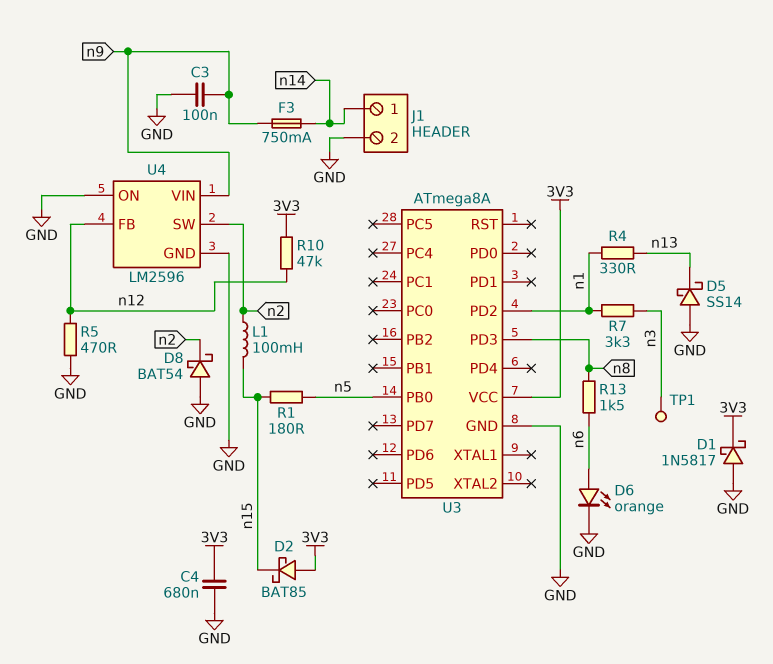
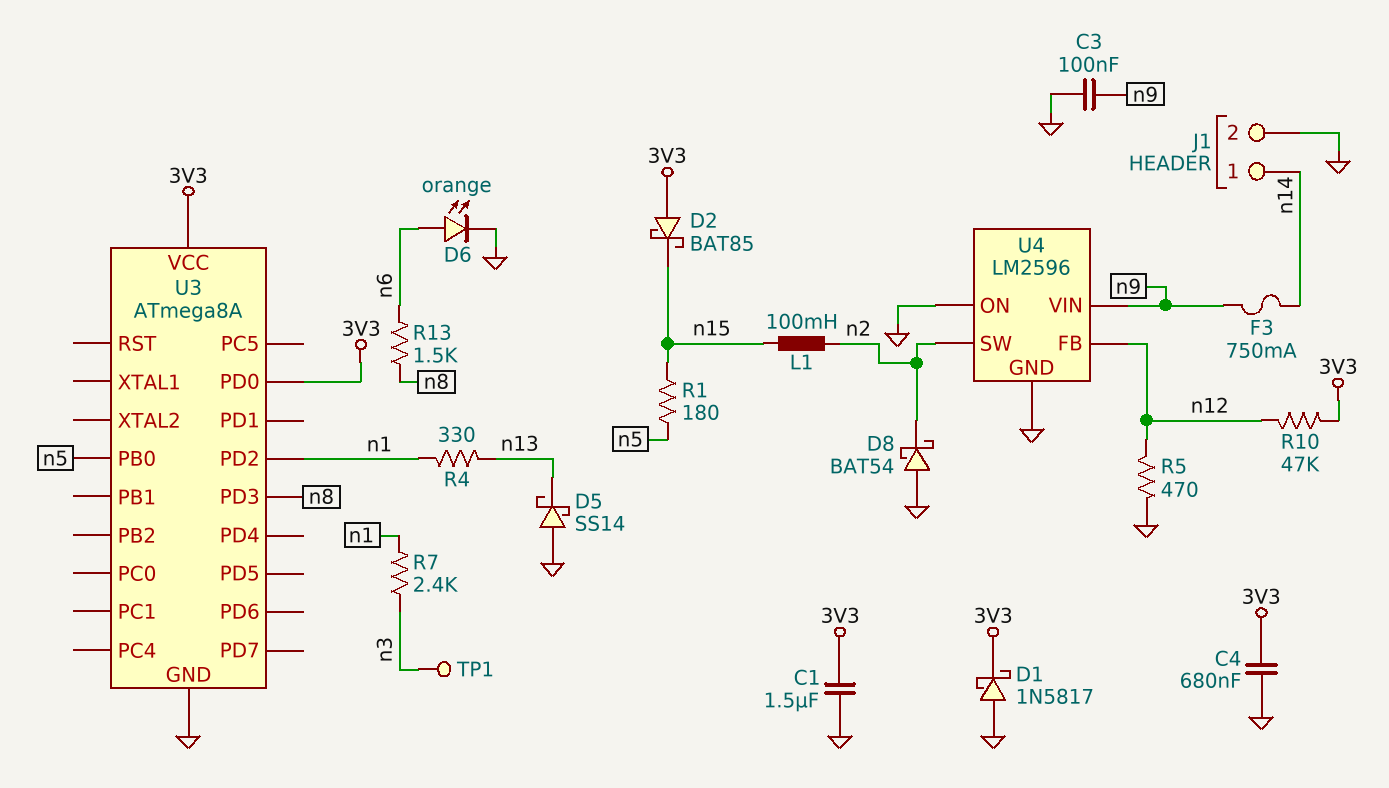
C1: none -> 1.5uF (3V3, GND)
R7: 3.3k (n1, n3) -> 2.4k (n1, n3)
U3 pin PD0: none -> 3V3

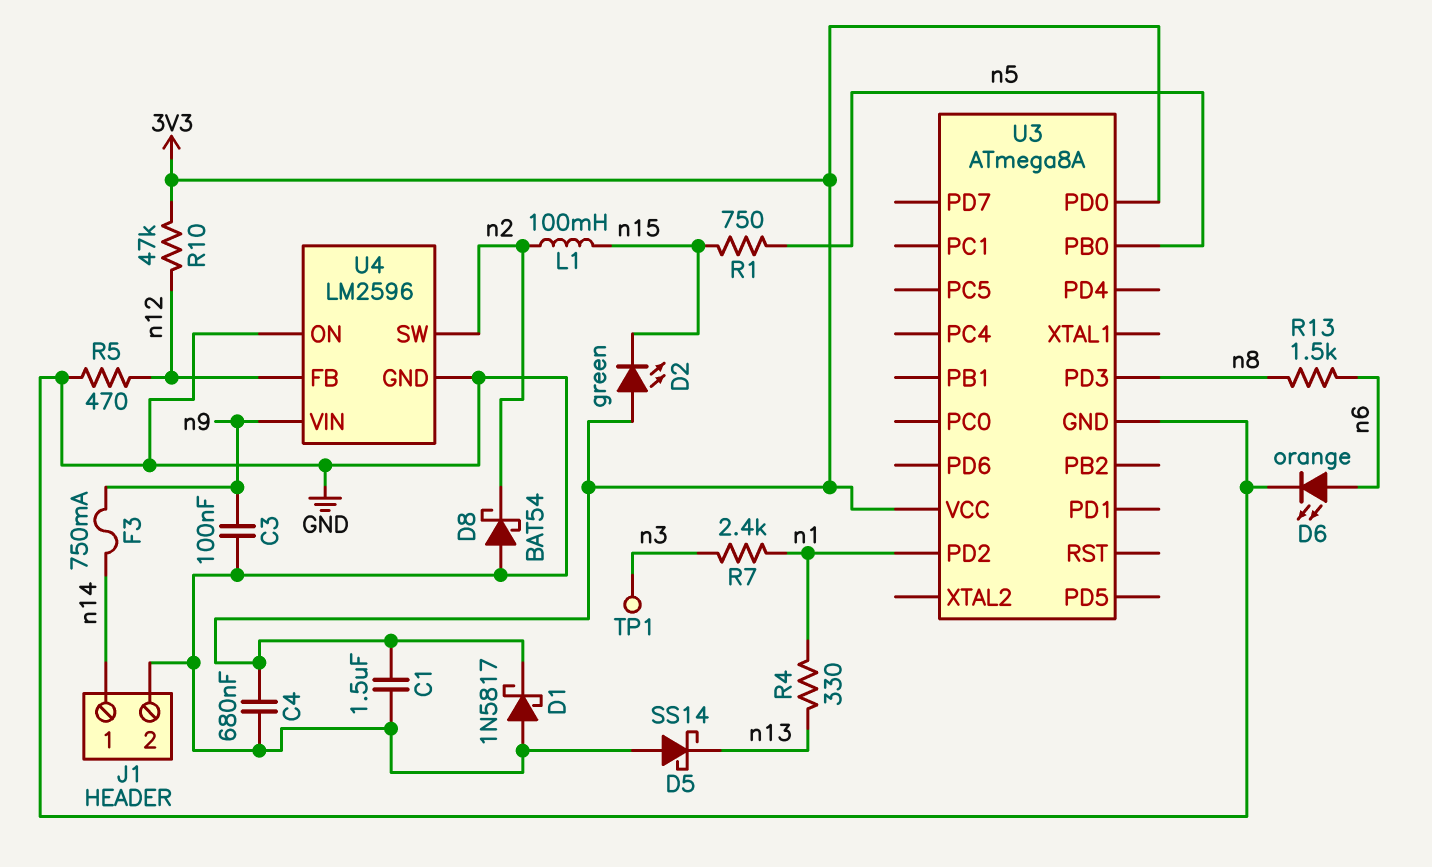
D2: schottky BAT85 (A 3V3, K n15) -> LED green (A 3V3, K n15)
R1: 180 (n5, n15) -> 750 (n5, n15)

